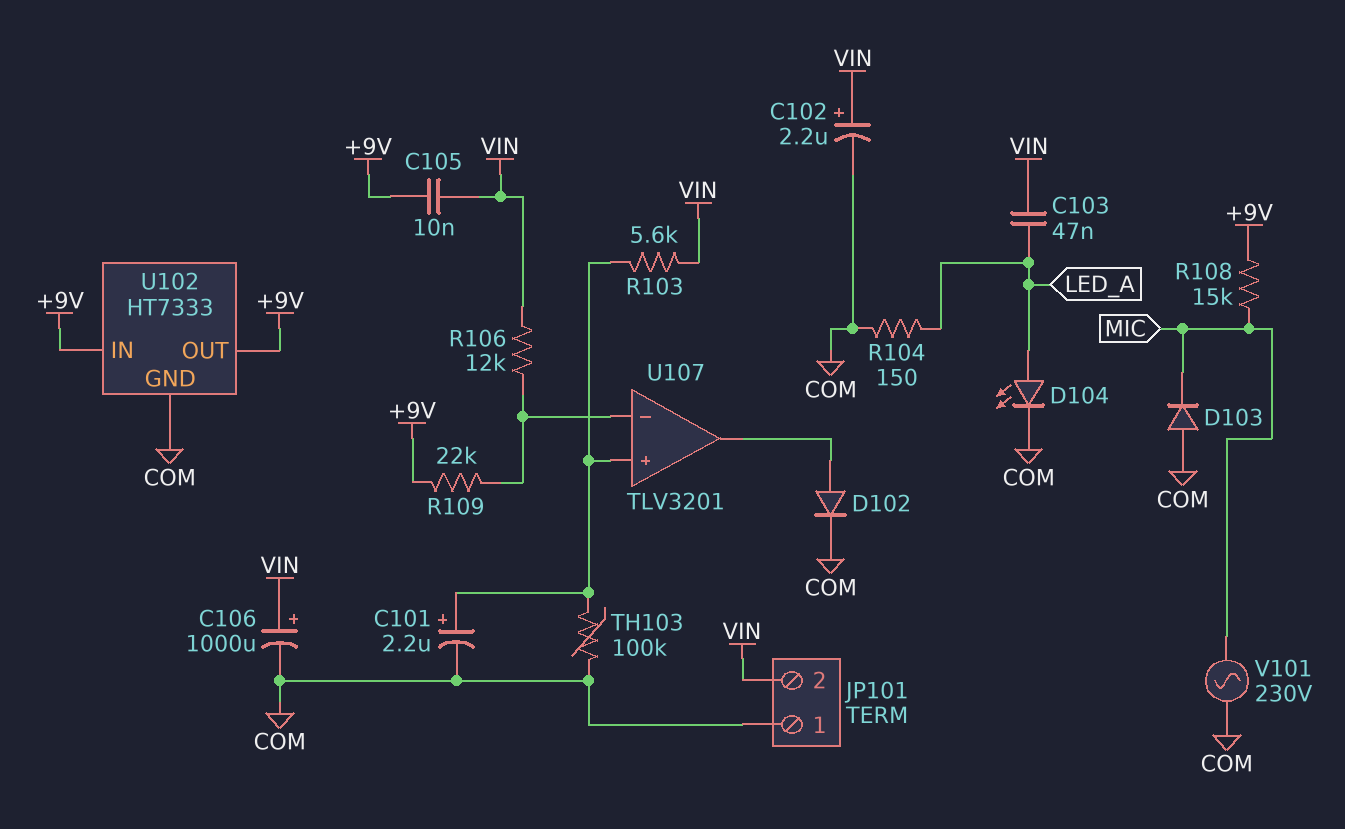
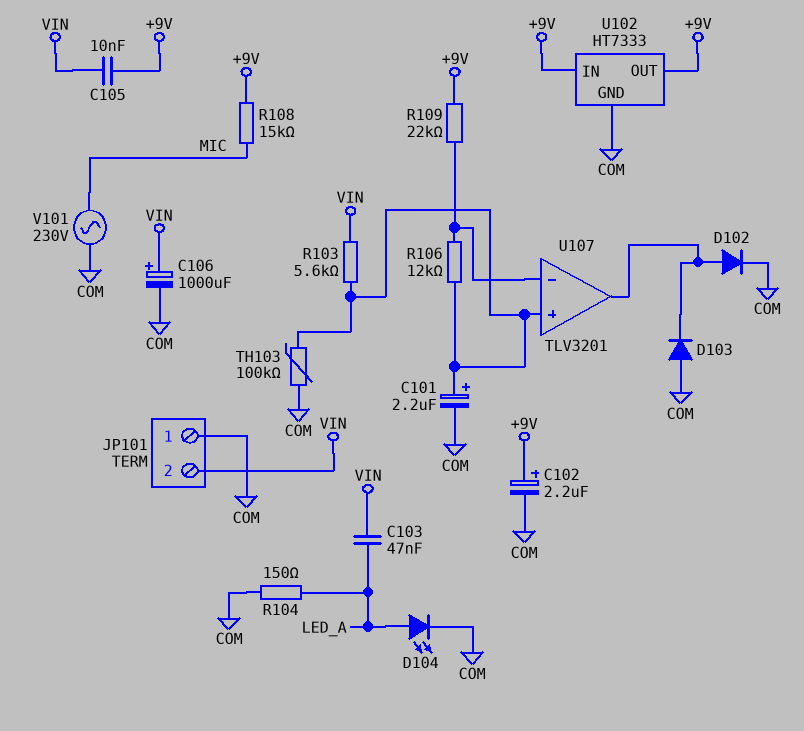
C102: 2.2uF (plus VIN, minus COM) -> 2.2uF (plus +9V, minus COM)
D103: diode (A COM, K MIC) -> diode (A COM, K U107/out)
R106: 12k (U107/in-, VIN) -> 12k (U107/in+, U107/in-)

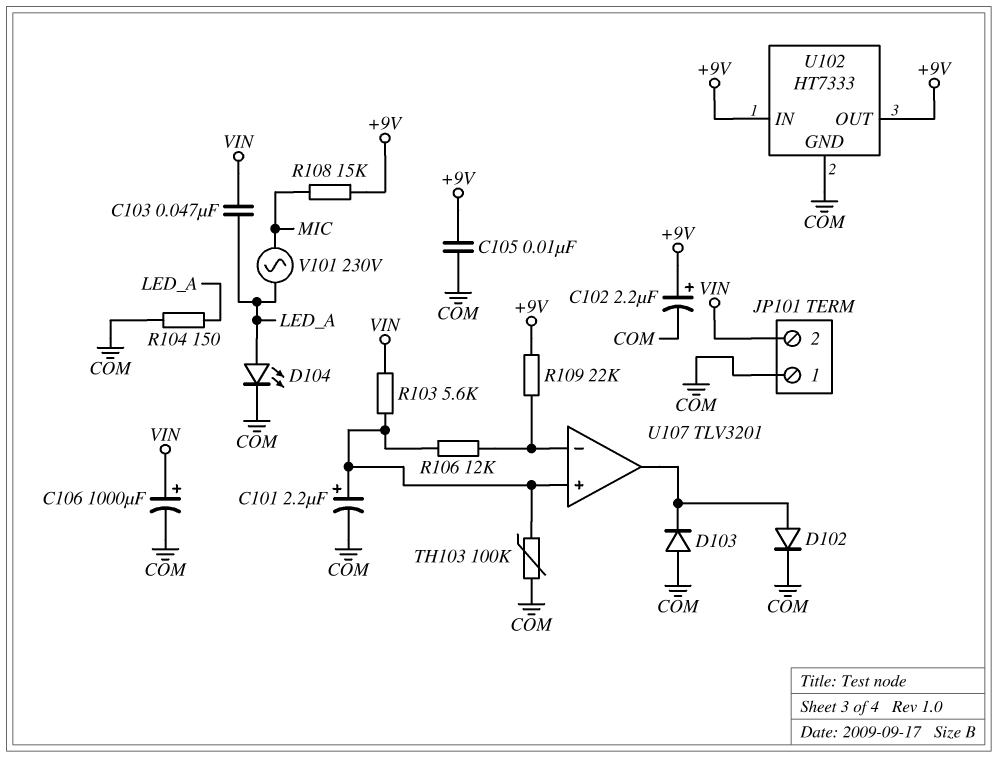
C105: 10nF (+9V, VIN) -> 10nF (+9V, COM)
V101: AC 230V (COM, MIC) -> AC 230V (LED_A, MIC)

